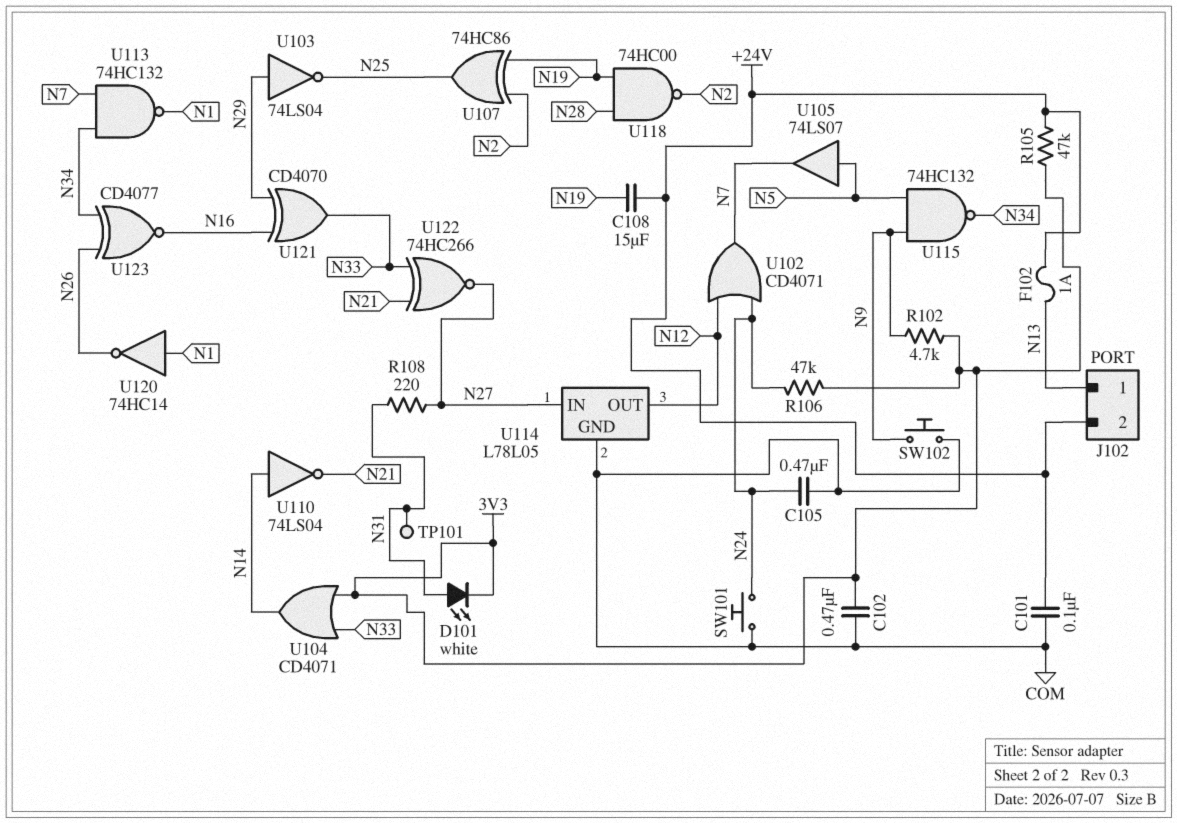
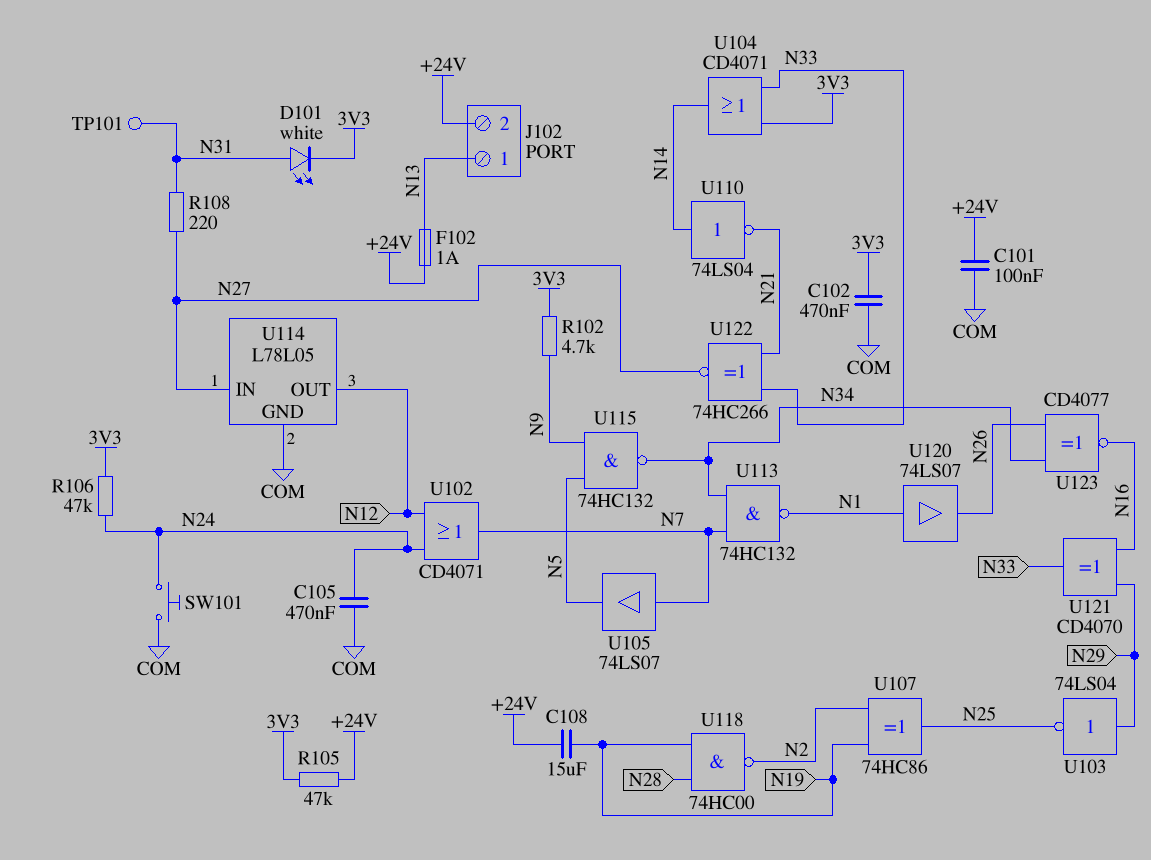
SW102: button (COM, N9) -> none
U105: buffer 74LS07 (in N5, out N7) -> buffer 74LS07 (in N7, out N5)
U120: NOT 74HC14 (in N1, out N26) -> buffer 74LS07 (in N1, out N26)

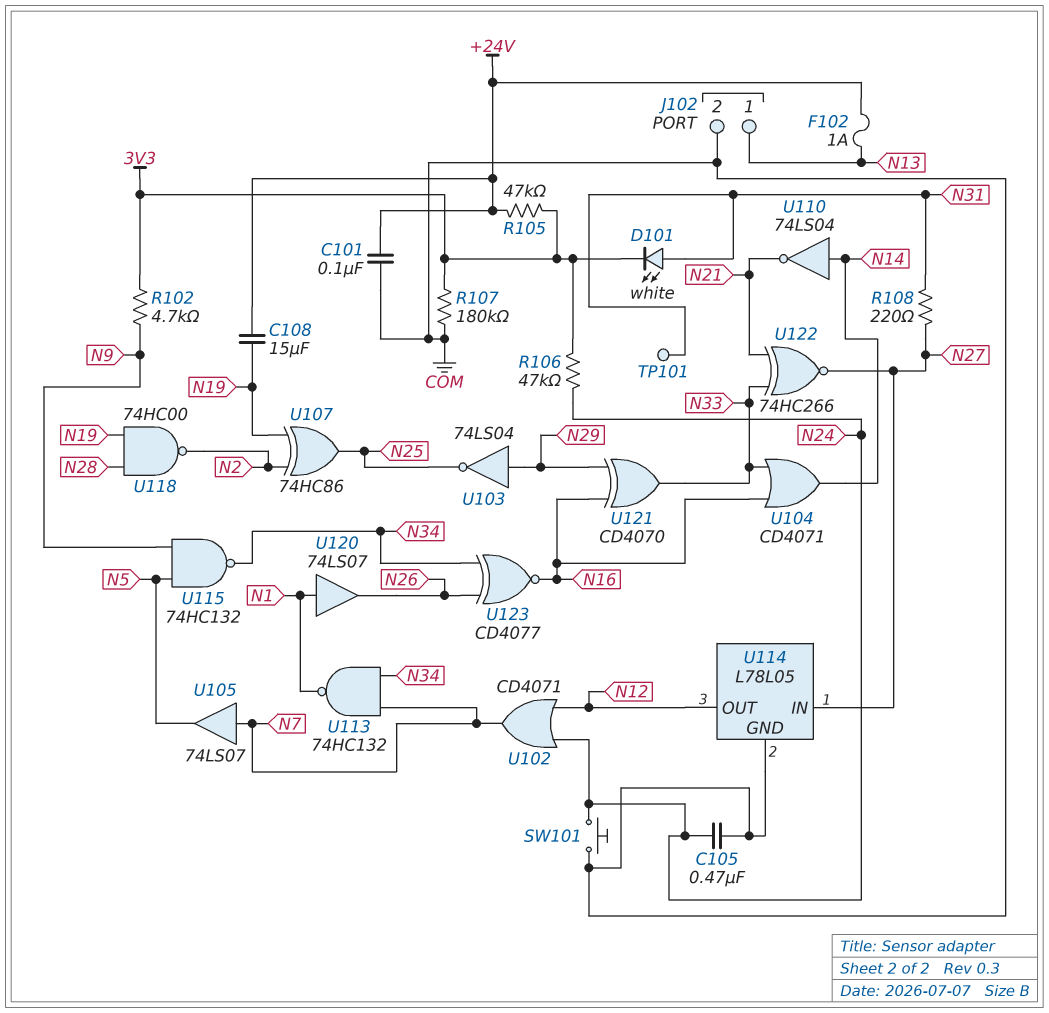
C102: 470nF (3V3, COM) -> none
J102 pin 2: +24V -> COM
R107: none -> 180k (3V3, COM)
U104: OR CD4071 (in 3V3, in N33, out N14) -> OR CD4071 (in N16, in N33, out N14)

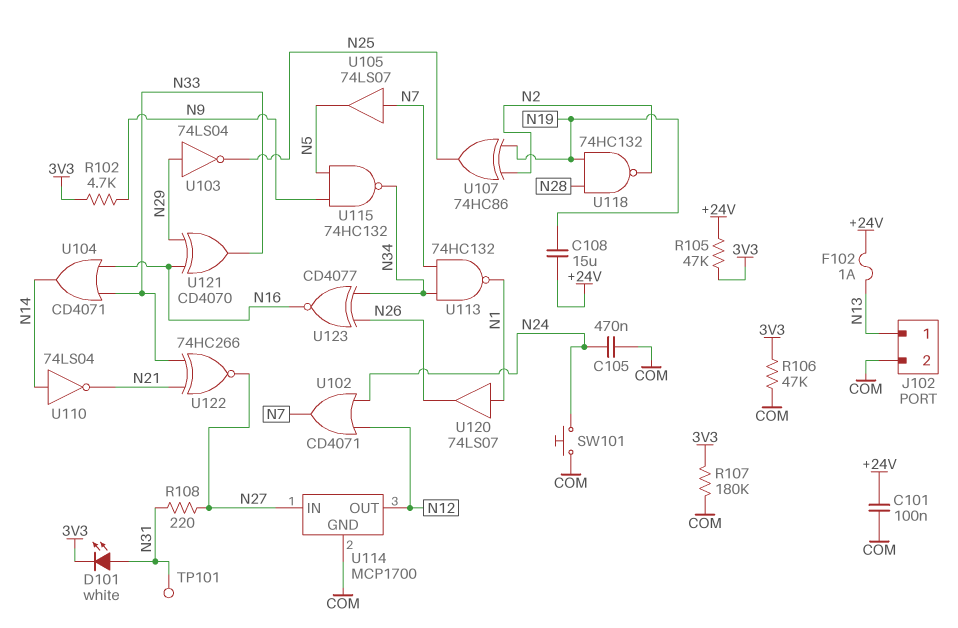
R106: 47k (3V3, N24) -> 47k (3V3, COM)
U114: L78L05 -> MCP1700
U118: NAND 74HC00 (in N19, in N28, out N2) -> NAND 74HC132 (in N19, in N28, out N2)

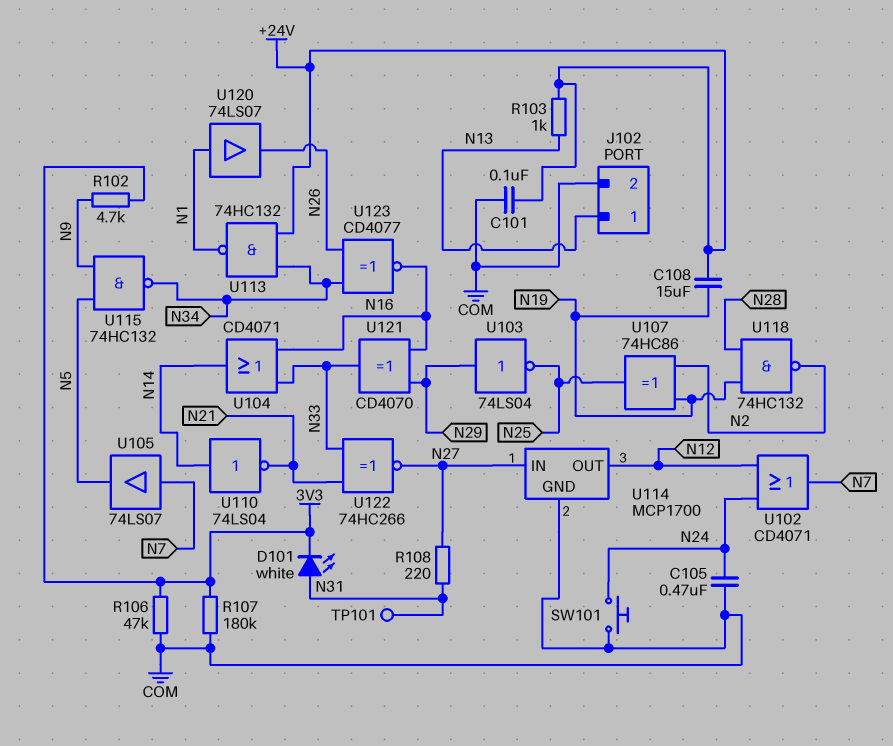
F102: 1A (+24V, N13) -> none
R103: none -> 1k (+24V, N13)
R105: 47k (+24V, 3V3) -> none
U113: NAND 74HC132 (in N7, in N34, out N1) -> NAND 74HC132 (in +24V, in N34, out N1)

